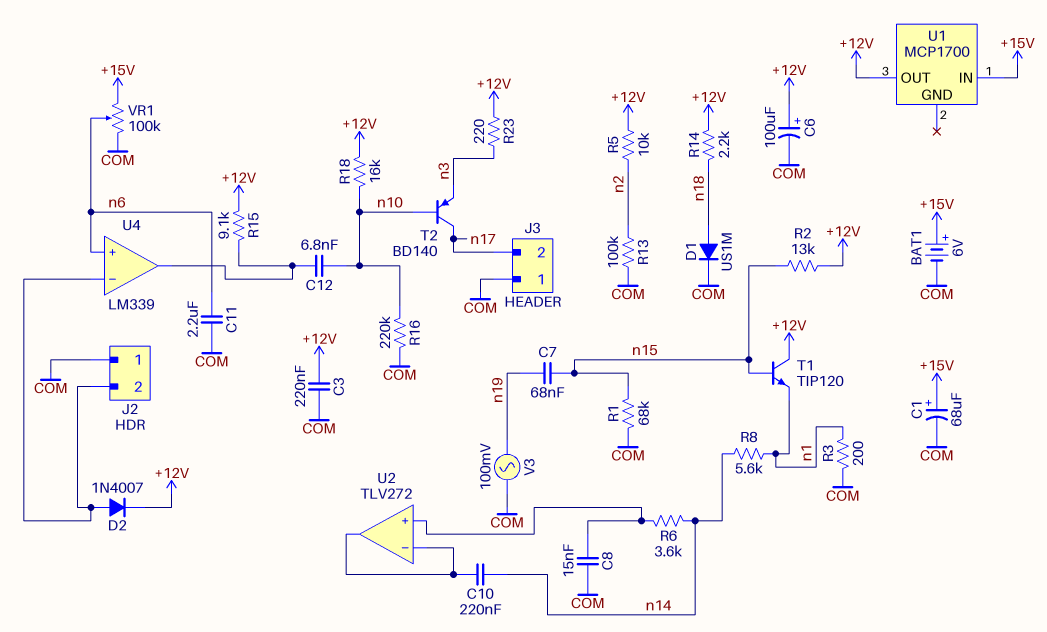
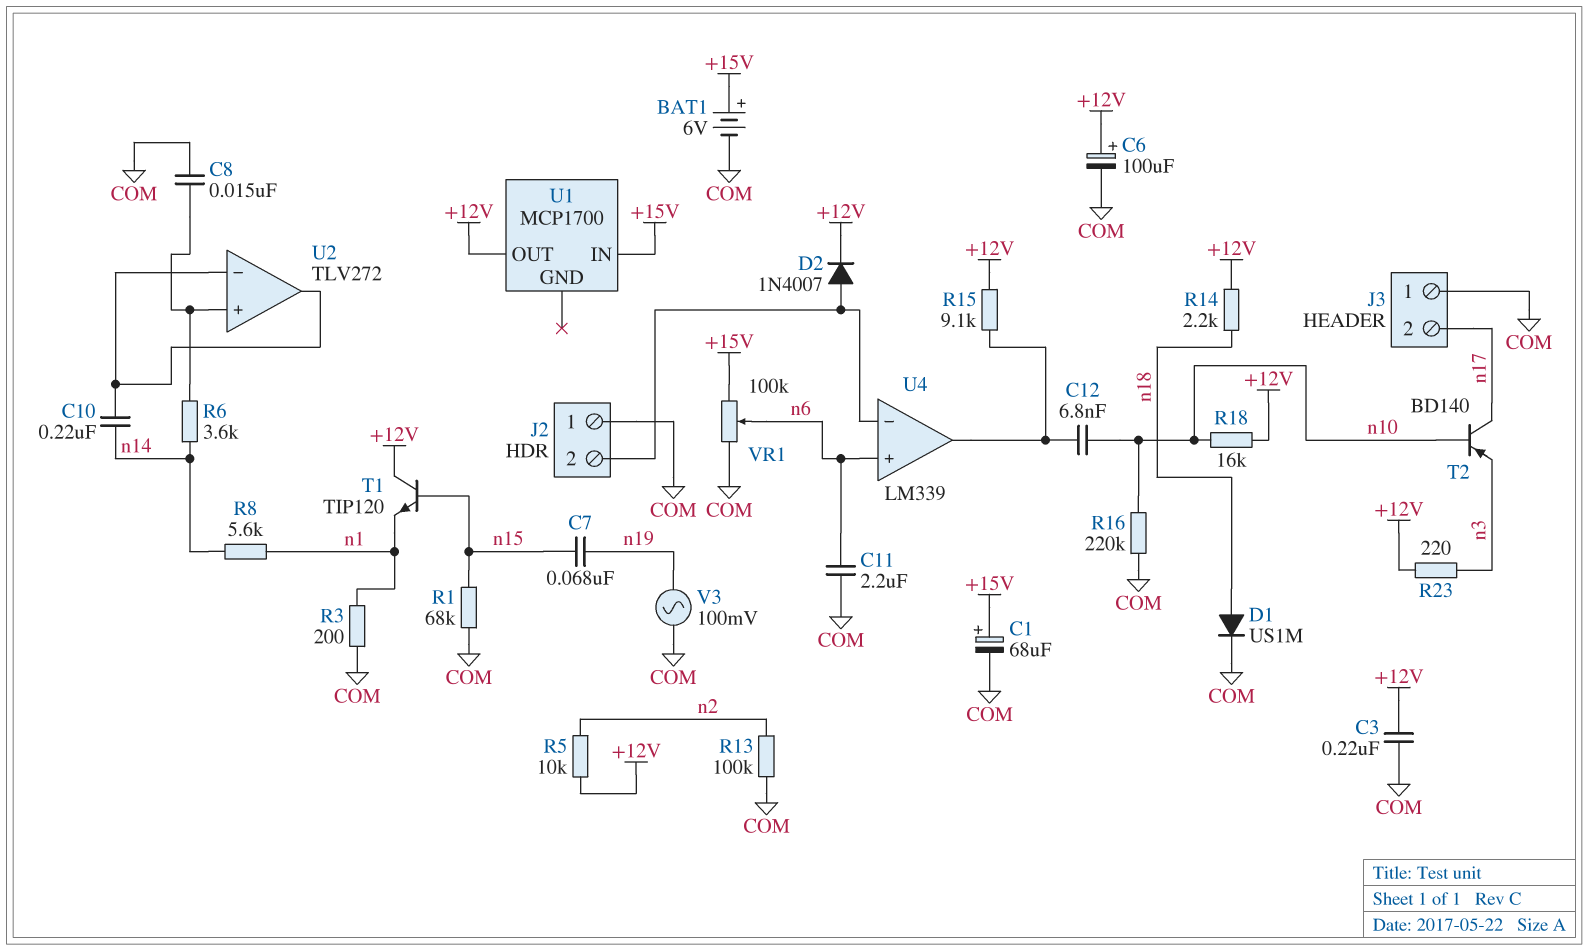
R2: 13k (+12V, n15) -> none

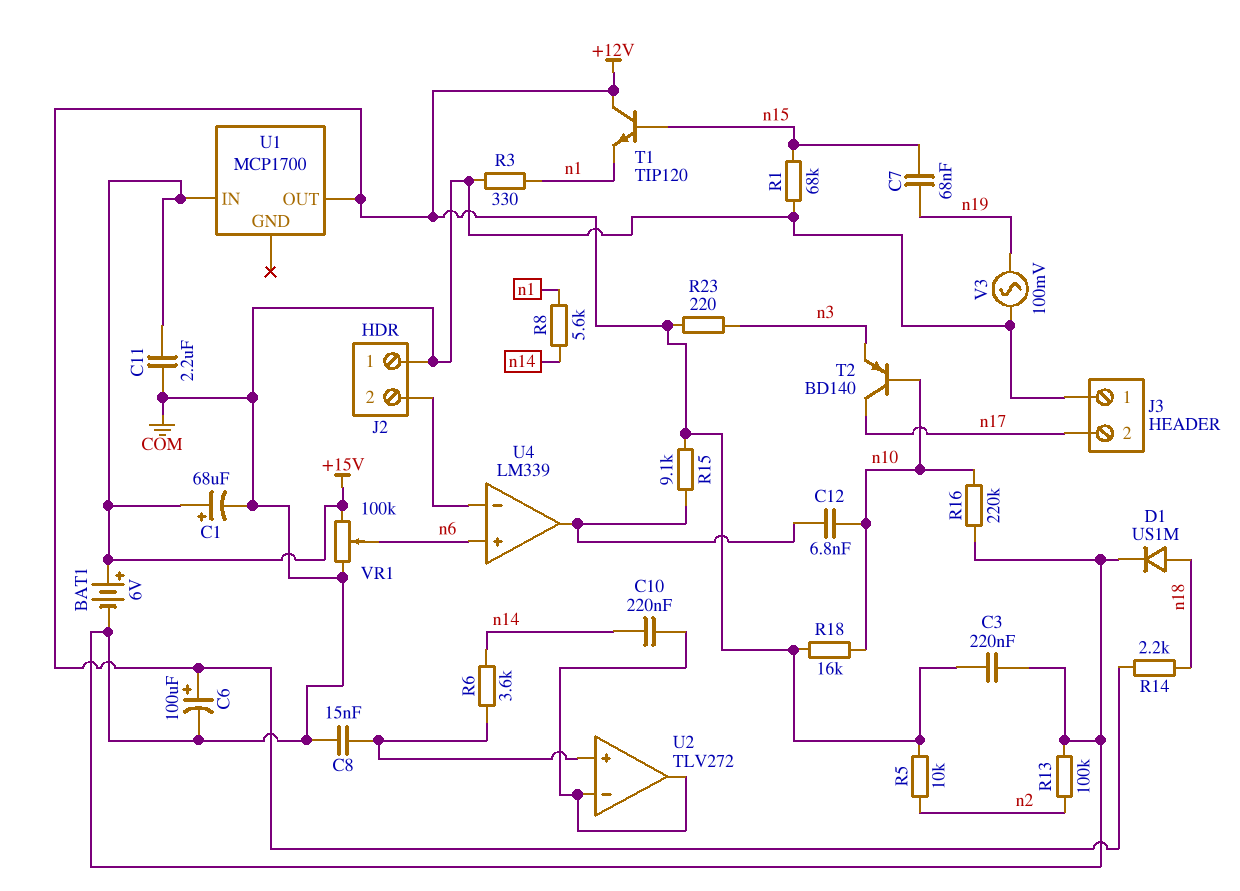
C11: 2.2uF (COM, n6) -> 2.2uF (+15V, COM)
D2: diode 1N4007 (A J2/2, K +12V) -> none
R3: 200 (COM, n1) -> 330 (COM, n1)

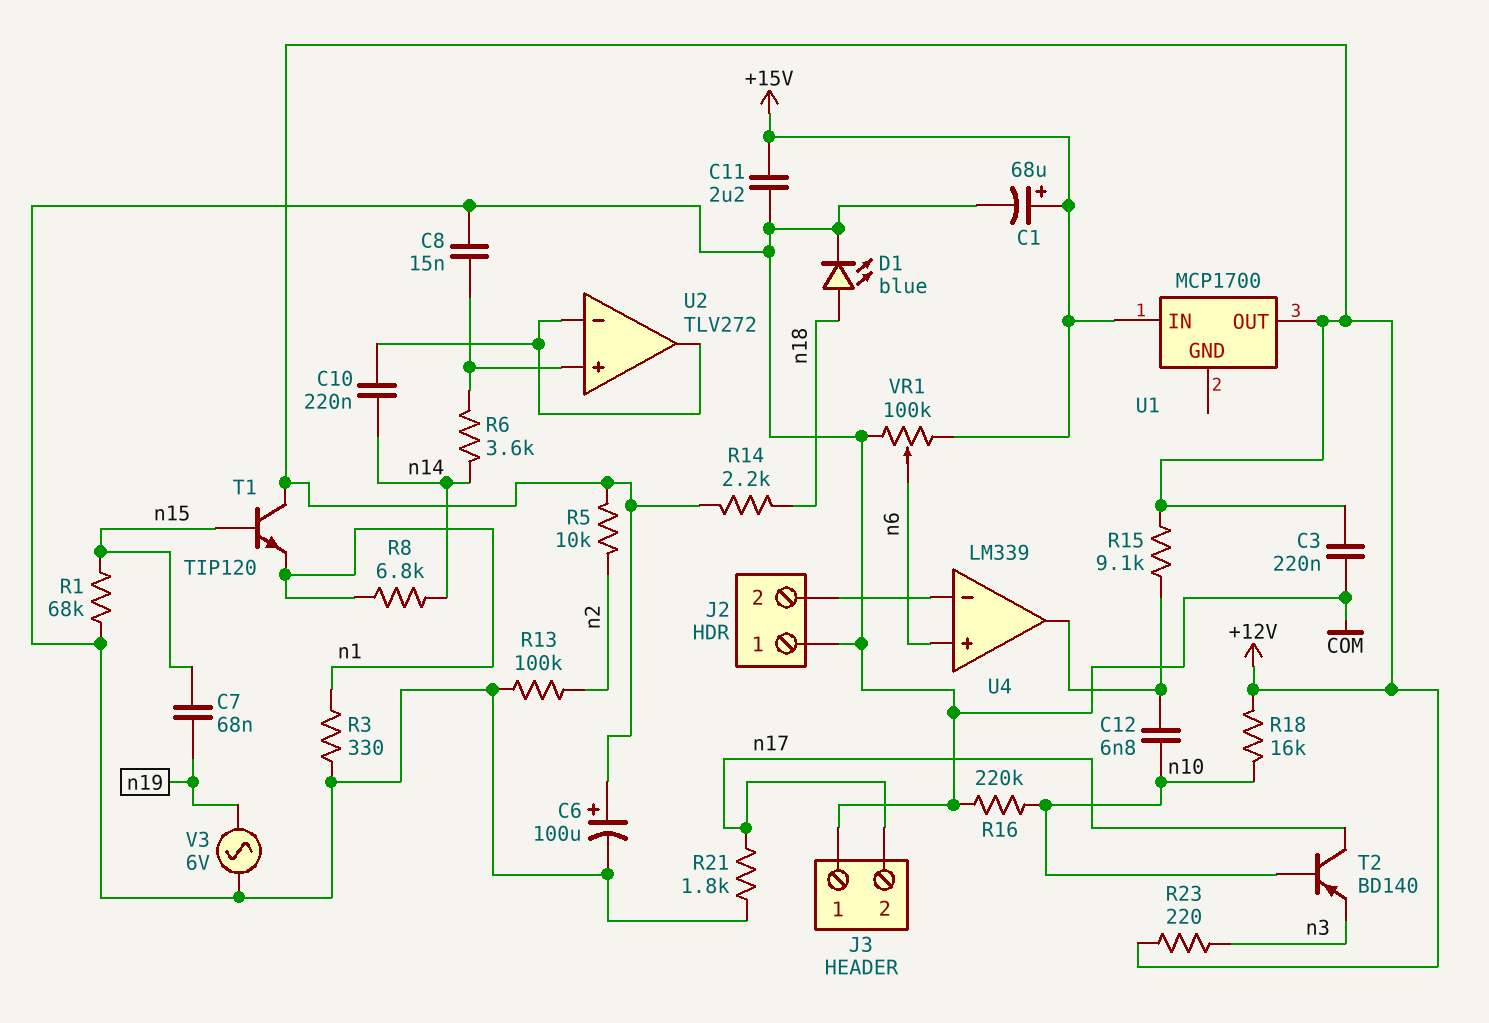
BAT1: 6V (plus +15V, minus COM) -> none
D1: diode US1M (A n18, K COM) -> LED blue (A n18, K COM)
R8: 5.6k (n1, n14) -> 6.8k (n1, n14)
R21: none -> 1.8k (COM, n17)
V3: AC 100mV (COM, n19) -> AC 6V (COM, n19)

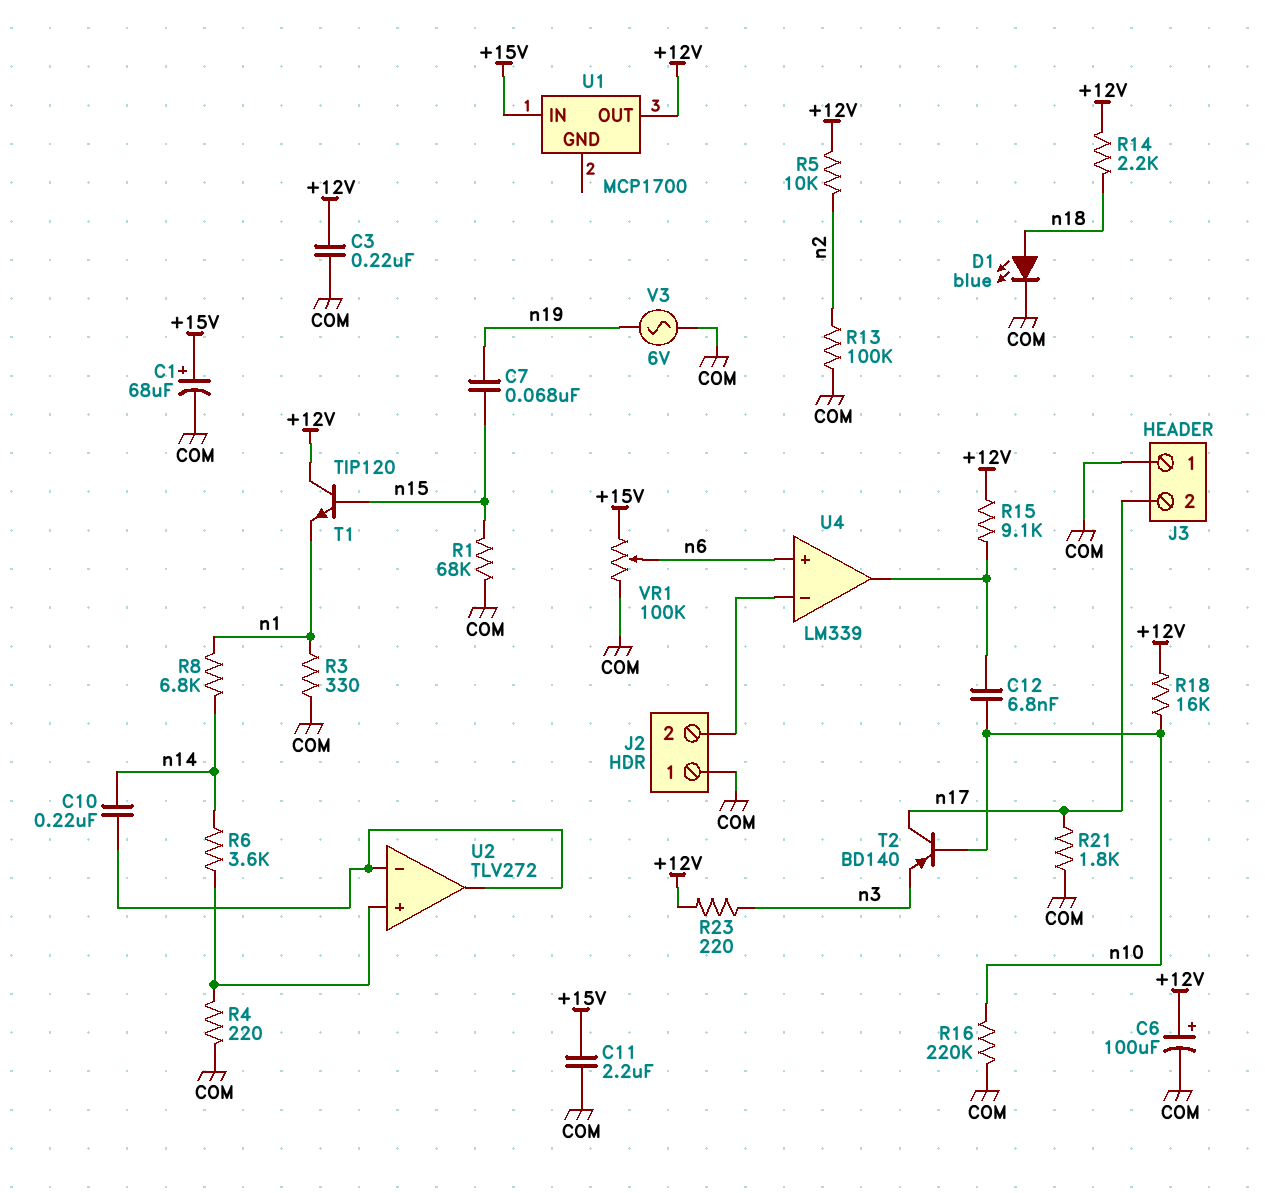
C8: 15nF (COM, U2/in+) -> none
R4: none -> 220 (COM, U2/in+)

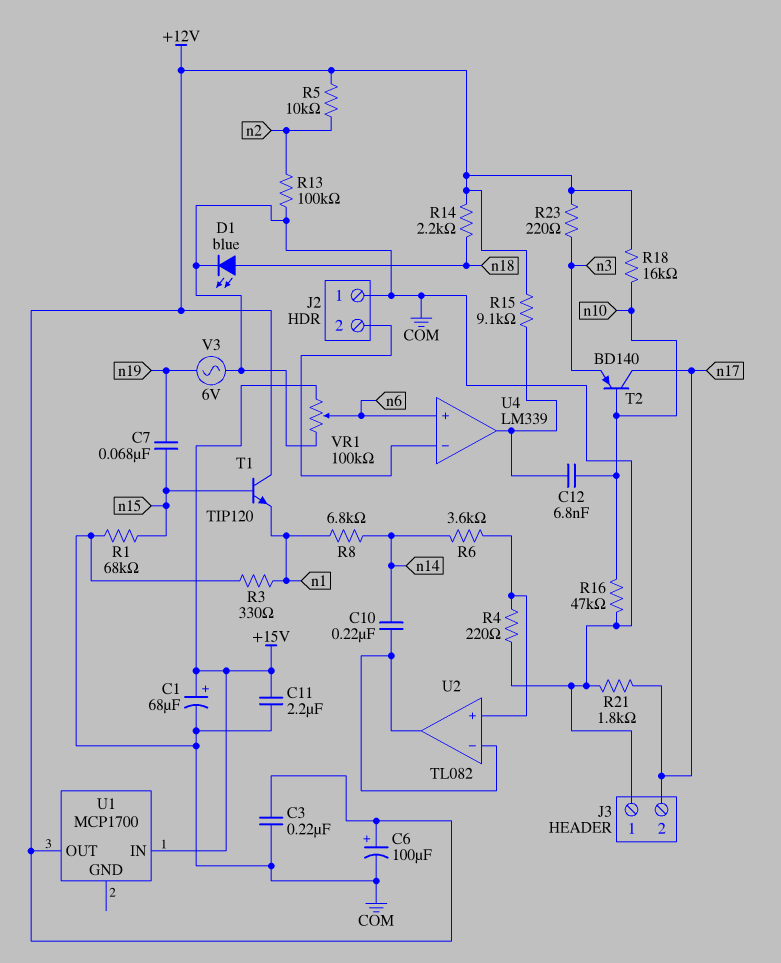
R16: 220k (COM, n10) -> 47k (COM, n10)
U2: TLV272 -> TL082

